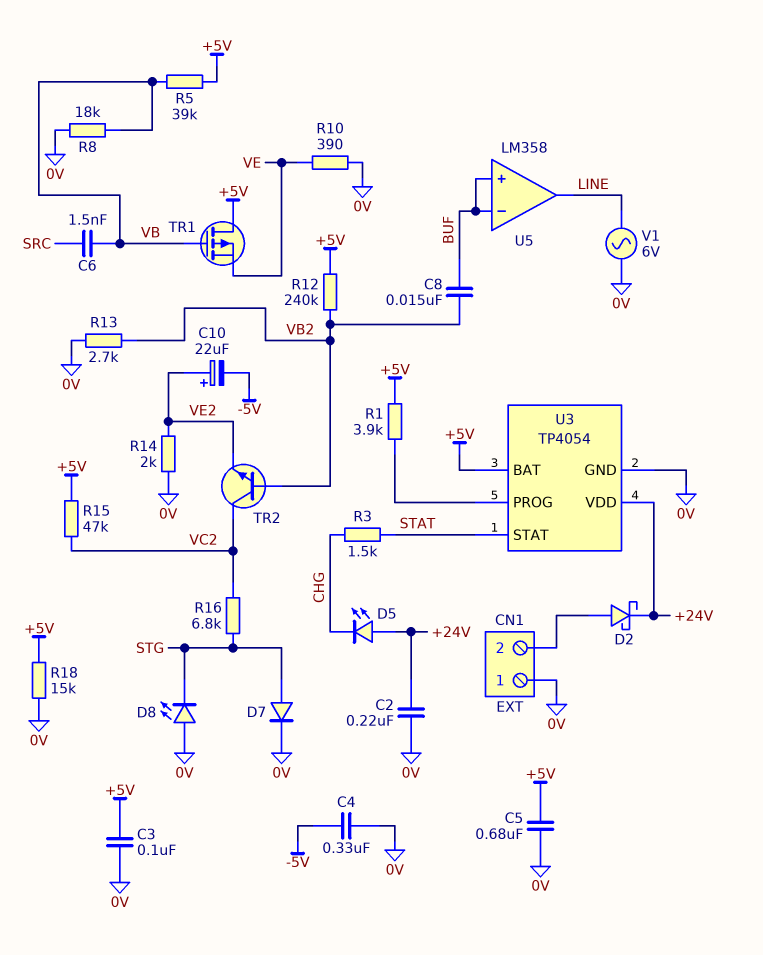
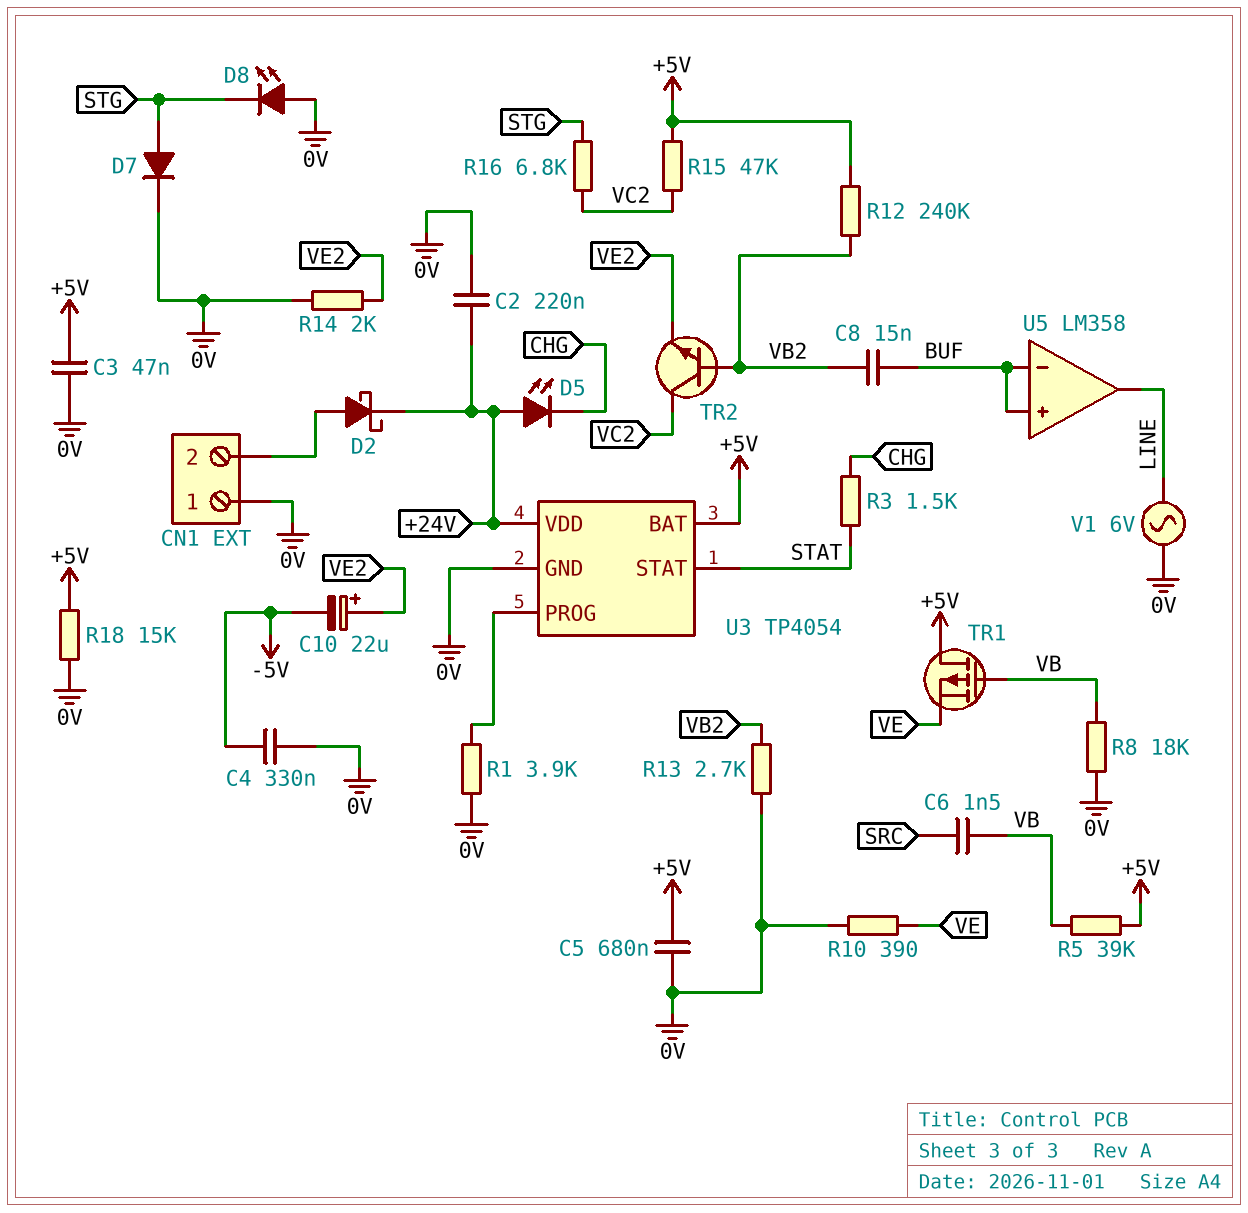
C3: 100nF (+5V, 0V) -> 47nF (+5V, 0V)
R1: 3.9k (+5V, U3/PROG) -> 3.9k (0V, U3/PROG)

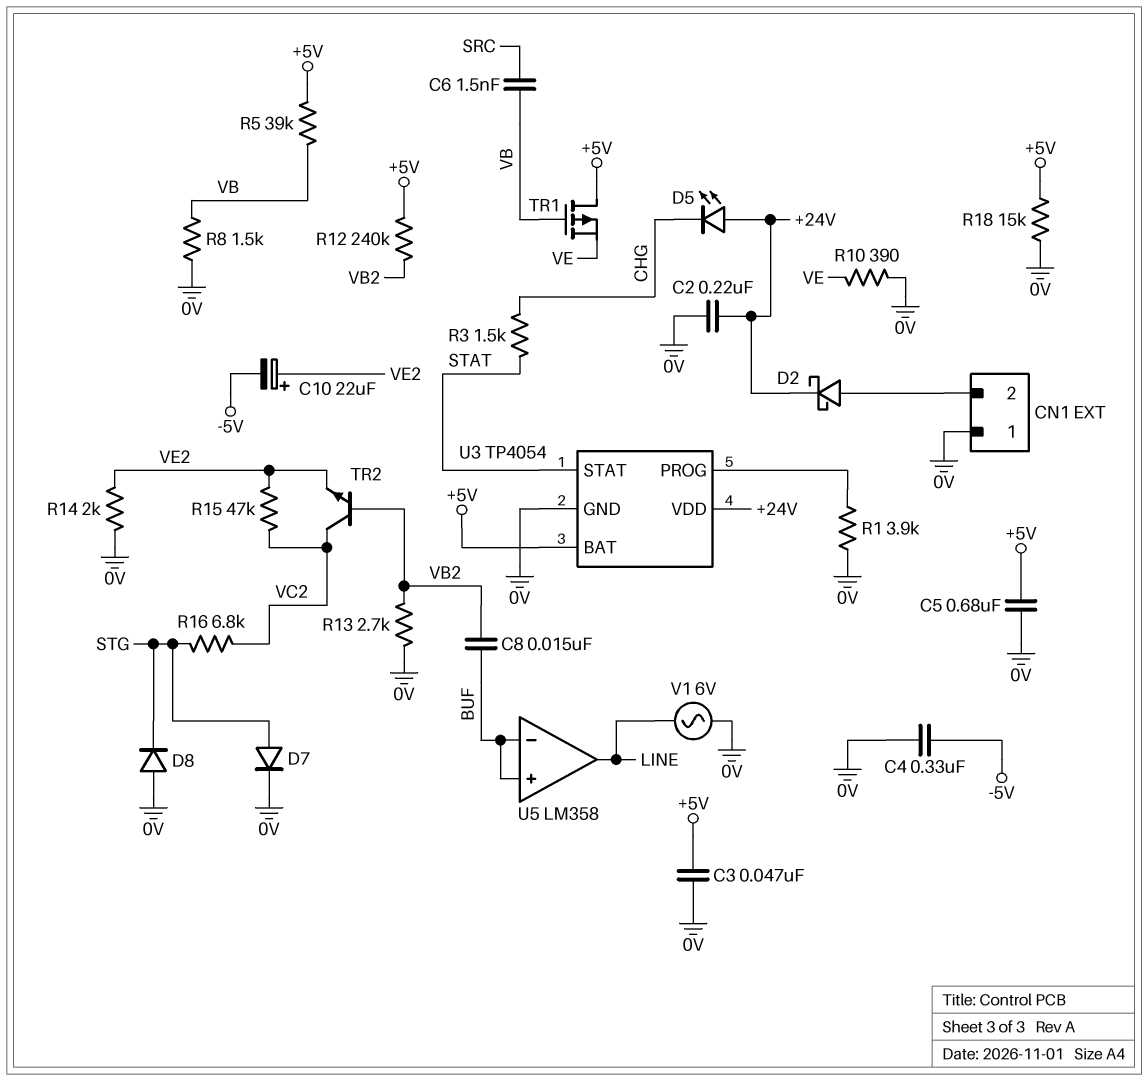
D8: LED (A 0V, K STG) -> diode (A 0V, K STG)
R8: 18k (0V, VB) -> 1.5k (0V, VB)
R15: 47k (+5V, VC2) -> 47k (VC2, VE2)

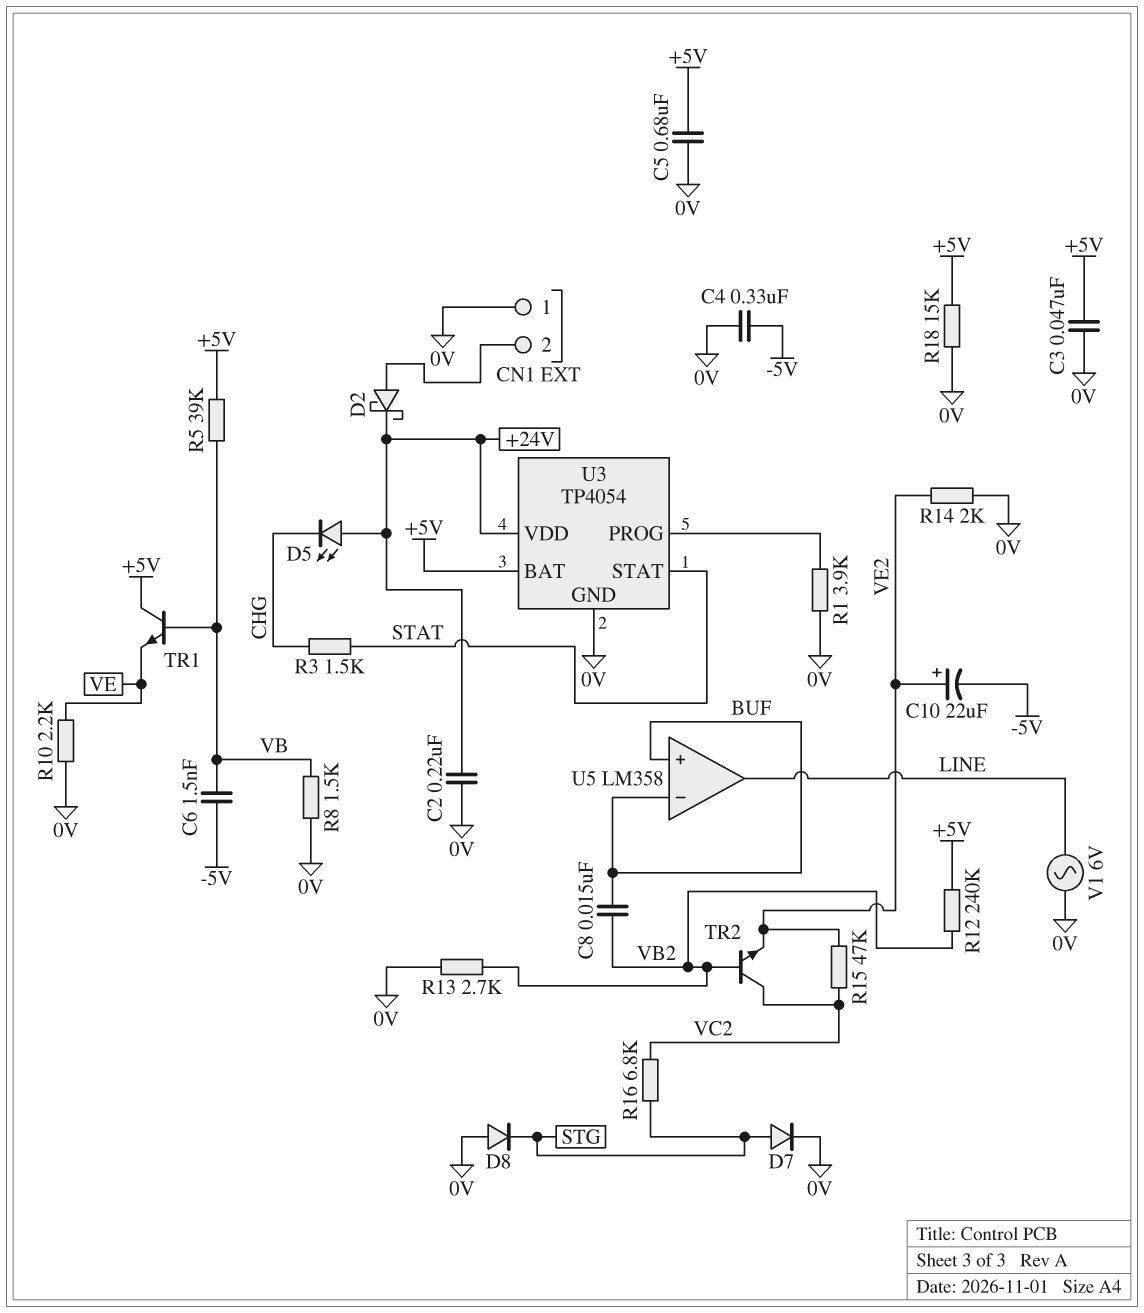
C6: 1.5nF (SRC, VB) -> 1.5nF (-5V, VB)
R10: 390 (0V, VE) -> 2.2k (0V, VE)
TR1: PMOS (G VB, D +5V, S VE) -> NPN (B VB, C +5V, E VE)

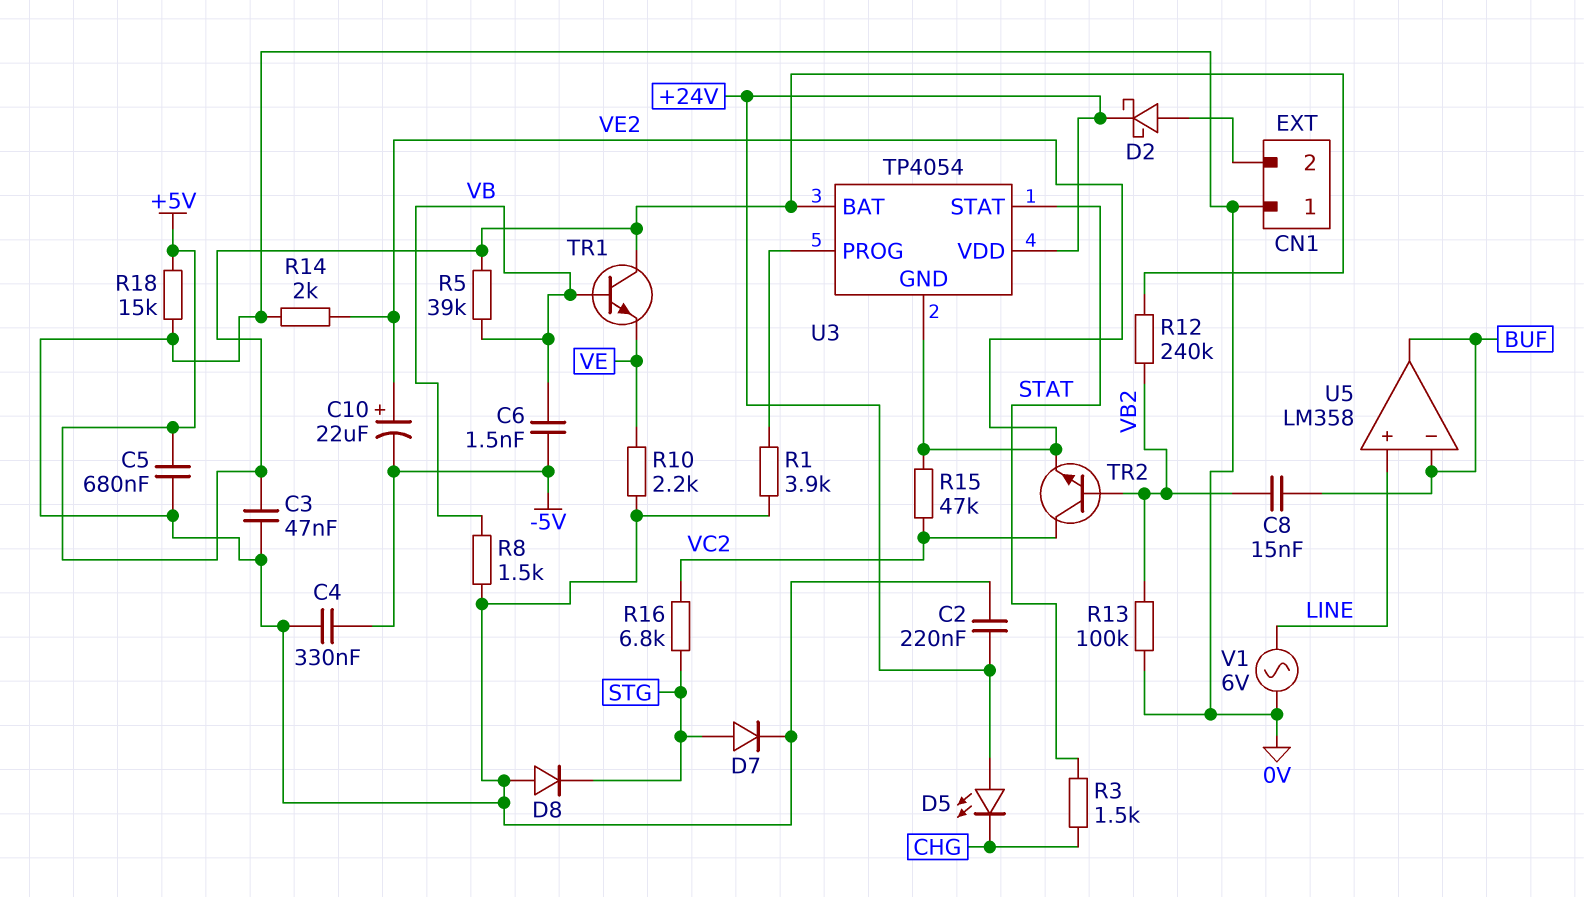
R13: 2.7k (0V, VB2) -> 100k (0V, VB2)
U3 pin GND: 0V -> VE2
U5 pin in+: BUF -> LINE
U5 pin out: LINE -> BUF

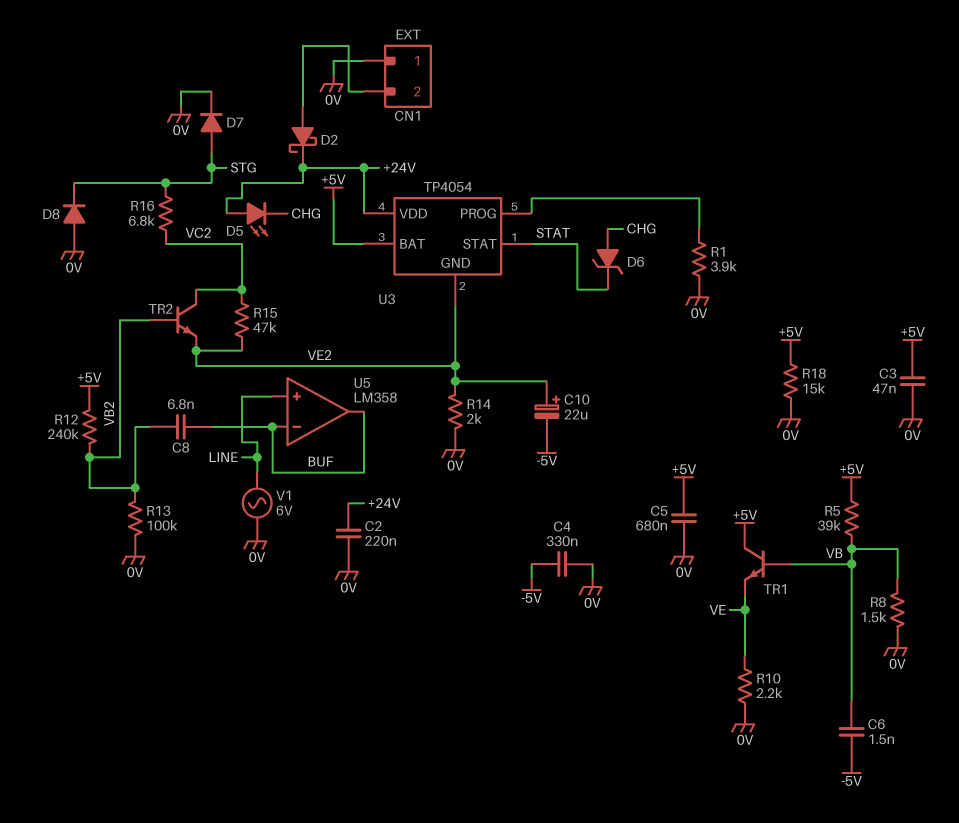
C8: 15nF (BUF, VB2) -> 6.8nF (BUF, VB2)
D6: none -> zener (A CHG, K STAT)
R3: 1.5k (CHG, STAT) -> none

